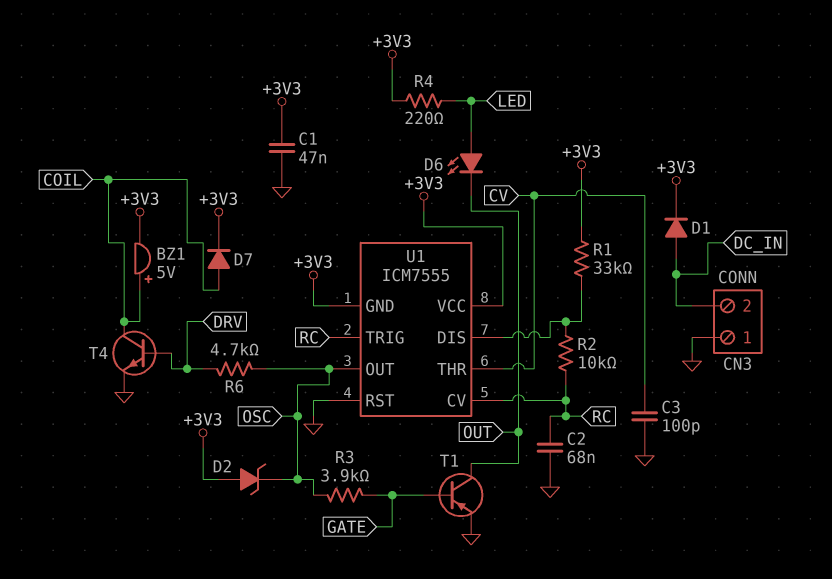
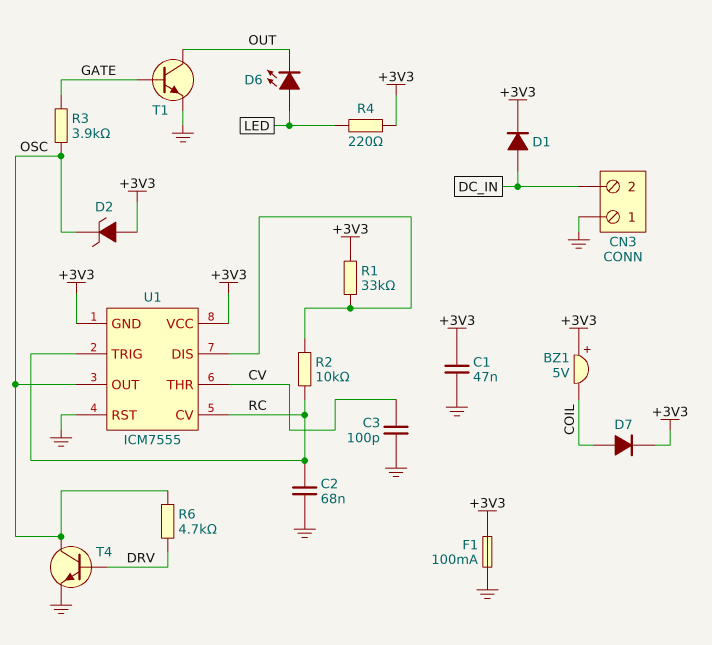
BZ1: buzzer 5V (plus COIL, minus +3V3) -> buzzer 5V (plus +3V3, minus COIL)
F1: none -> 100mA (+3V3, GND)
T1: PNP (B GATE, C OUT, E GND) -> NPN (B GATE, C OUT, E GND)
T4: NPN (B DRV, C COIL, E GND) -> NPN (B DRV, C OSC, E GND)

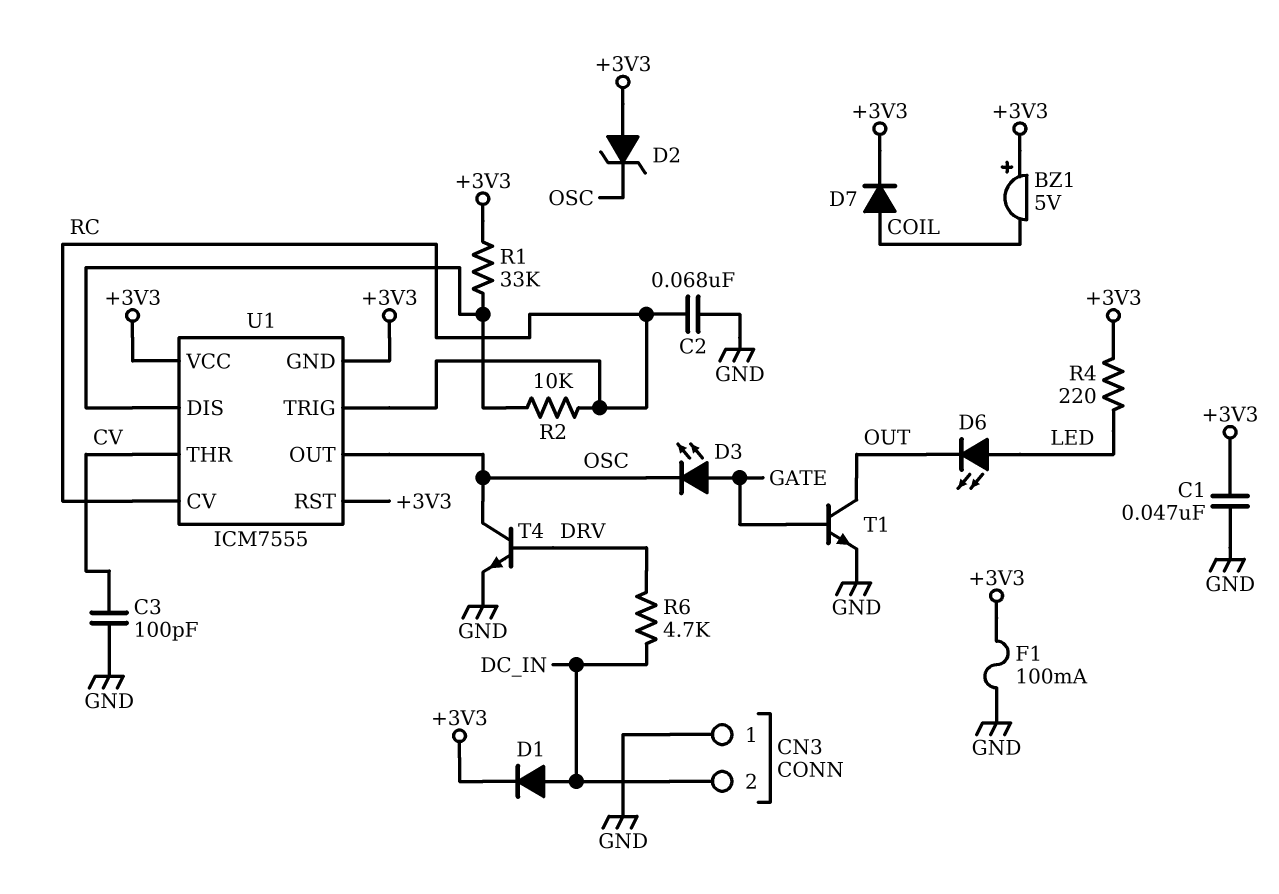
D3: none -> LED (A GATE, K OSC)
R3: 3.9k (GATE, OSC) -> none
R6: 4.7k (DRV, OSC) -> 4.7k (DC_IN, DRV)
U1 pin RST: GND -> +3V3

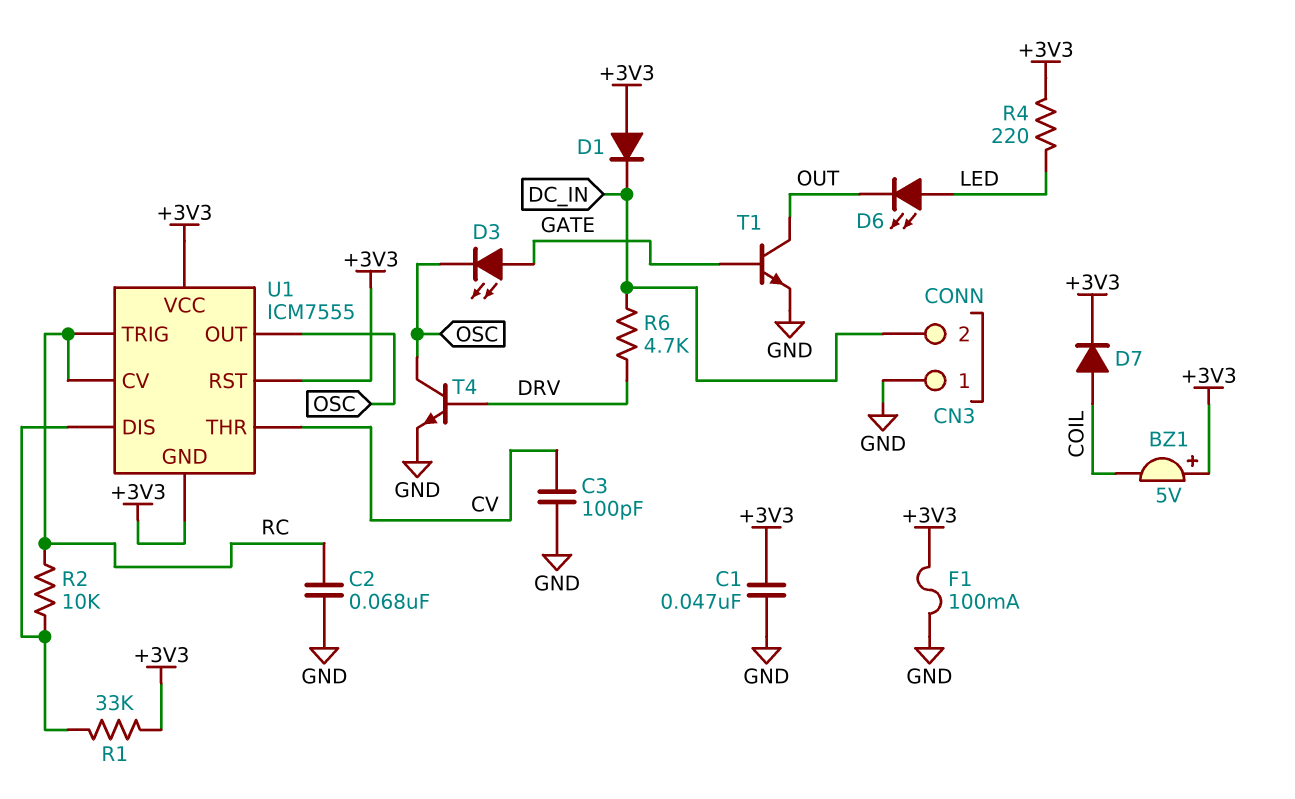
D1: diode (A DC_IN, K +3V3) -> diode (A +3V3, K DC_IN)
D2: zener (A +3V3, K OSC) -> none

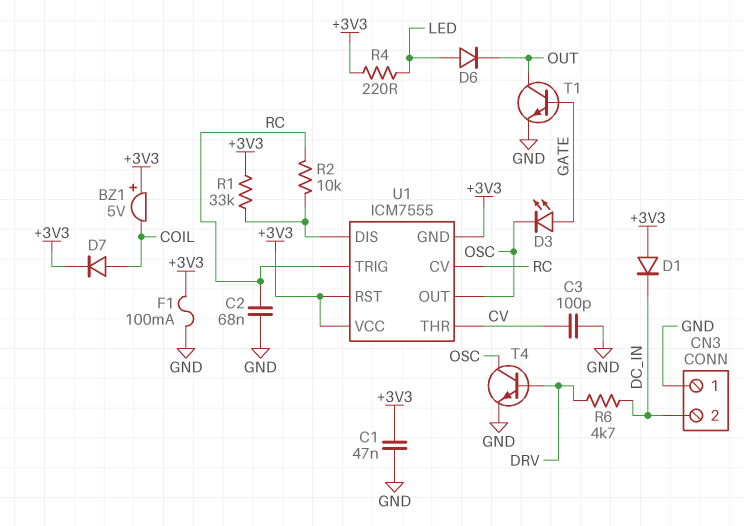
D6: LED (A LED, K OUT) -> diode (A LED, K OUT)

